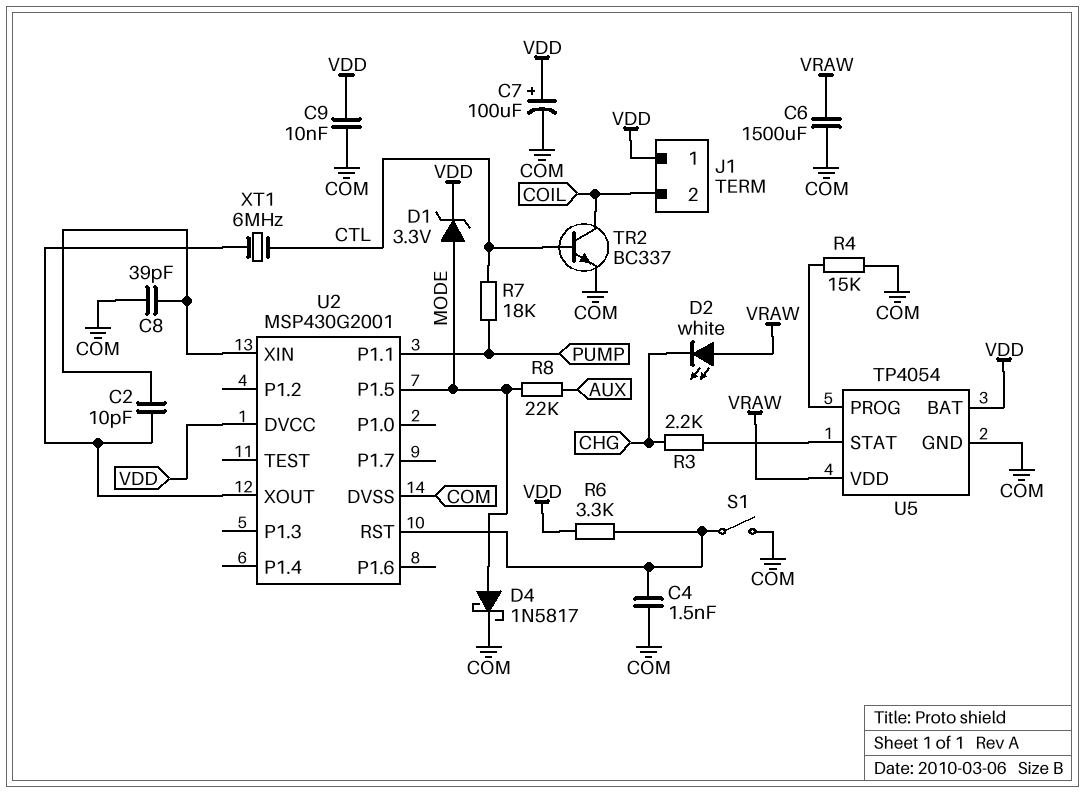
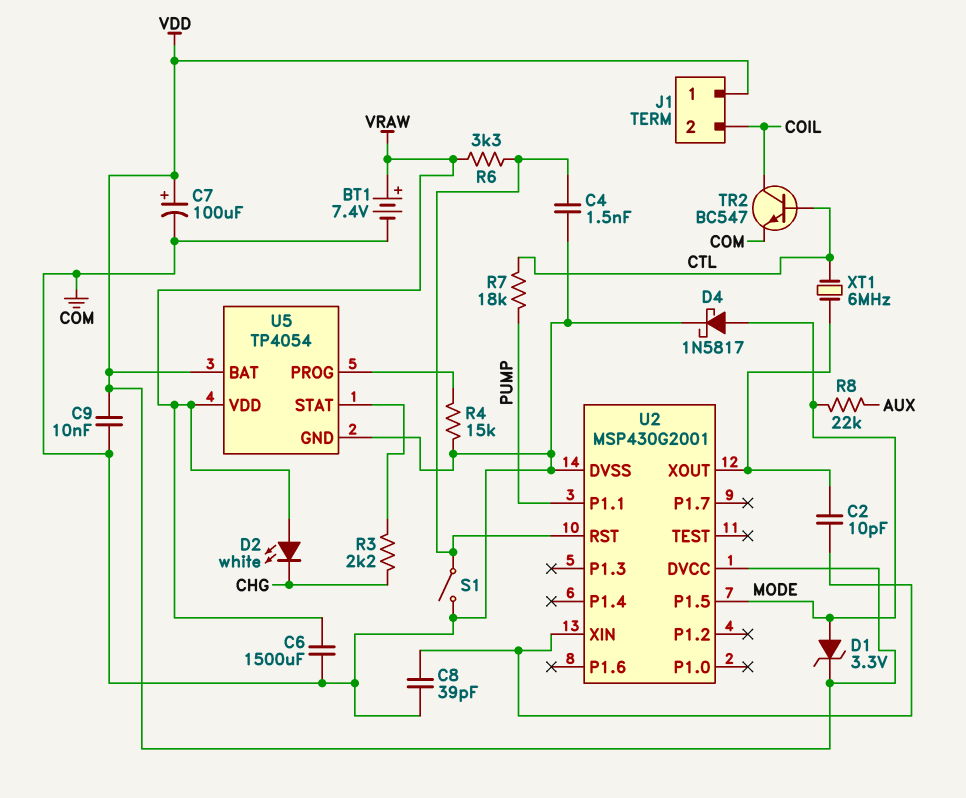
BT1: none -> 7.4V (plus VRAW, minus COM)
R6: 3.3k (U2/RST, VDD) -> 3.3k (U2/RST, VRAW)
TR2: NPN BC337 (B CTL, C COIL, E COM) -> NPN BC547 (B CTL, C COIL, E COM)

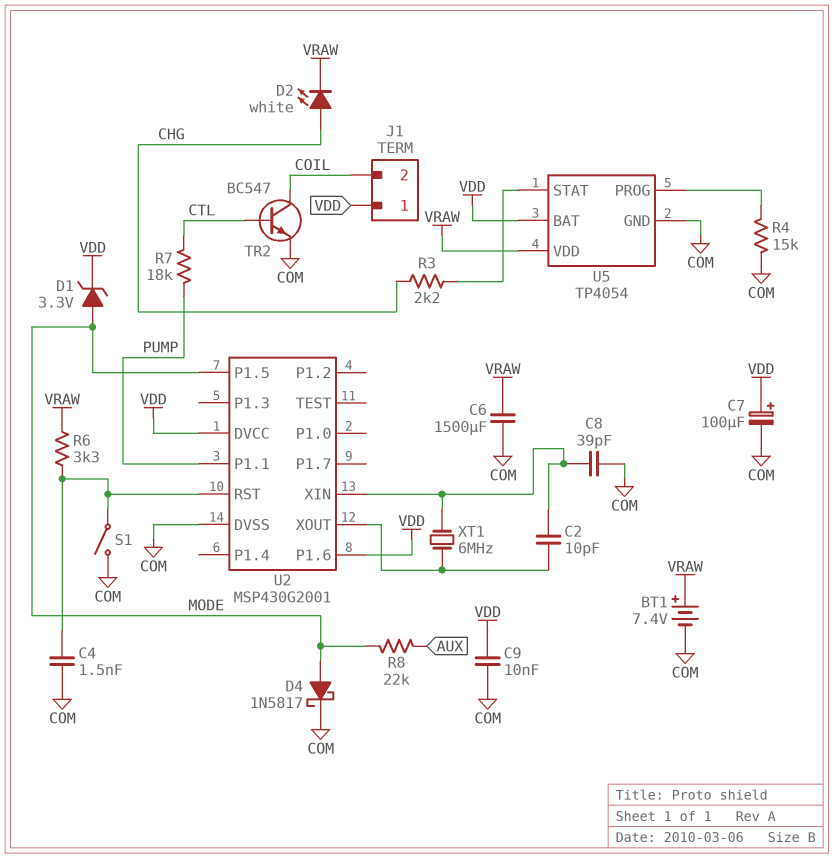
D2: LED white (A VRAW, K CHG) -> LED white (A CHG, K VRAW)
U2 pin P1.6: none -> VDD
XT1: 6MHz (CTL, U2/XOUT) -> 6MHz (U2/XIN, U2/XOUT)

